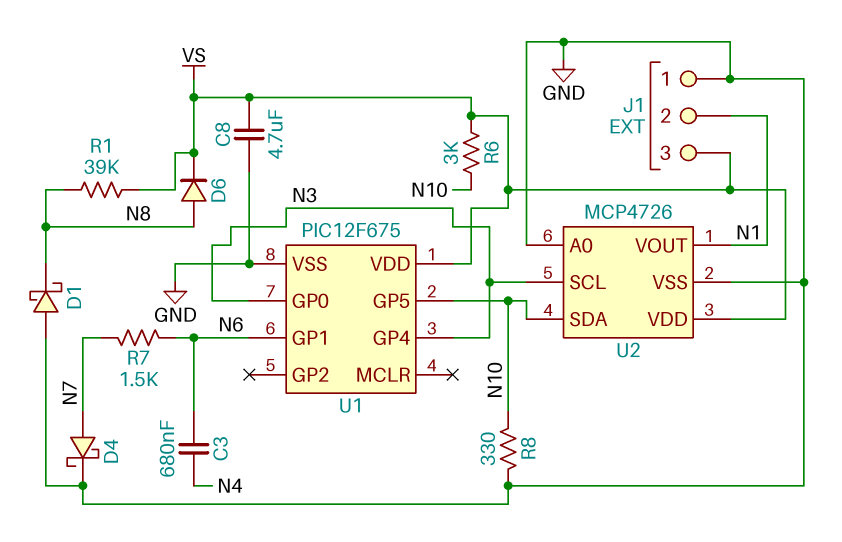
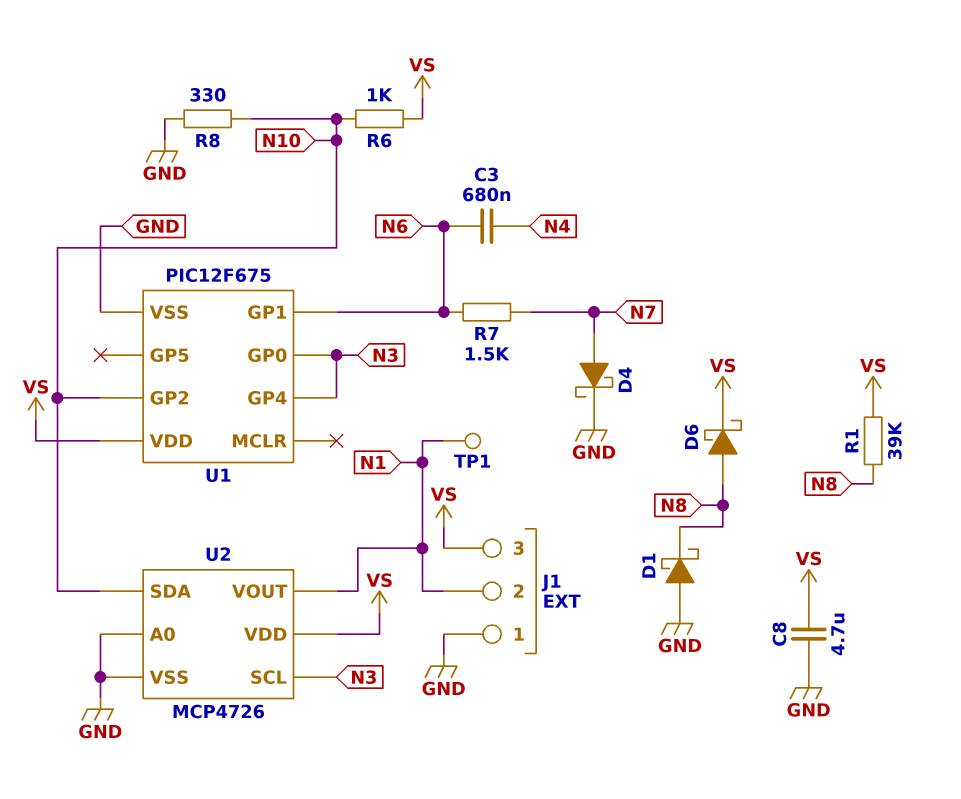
D6: diode (A N8, K VS) -> schottky (A N8, K VS)
R6: 3k (N10, VS) -> 1k (N10, VS)
TP1: none -> test point (N1)
U1 pin GP2: none -> N10
U1 pin GP5: N10 -> none

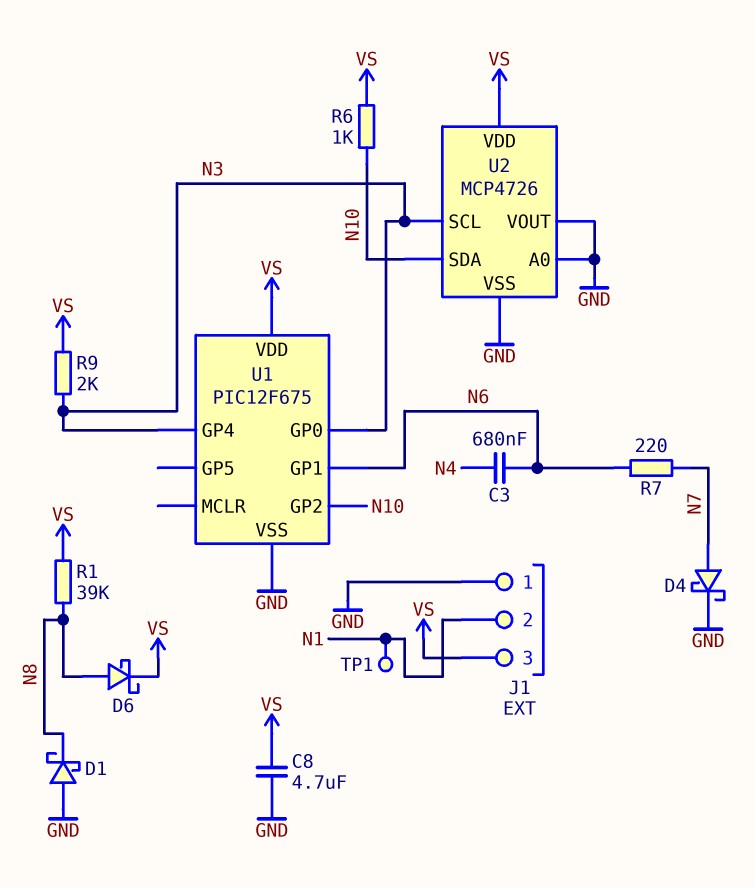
R7: 1.5k (N6, N7) -> 220 (N6, N7)
R8: 330 (GND, N10) -> none
R9: none -> 2k (N3, VS)
U2 pin VOUT: N1 -> GND

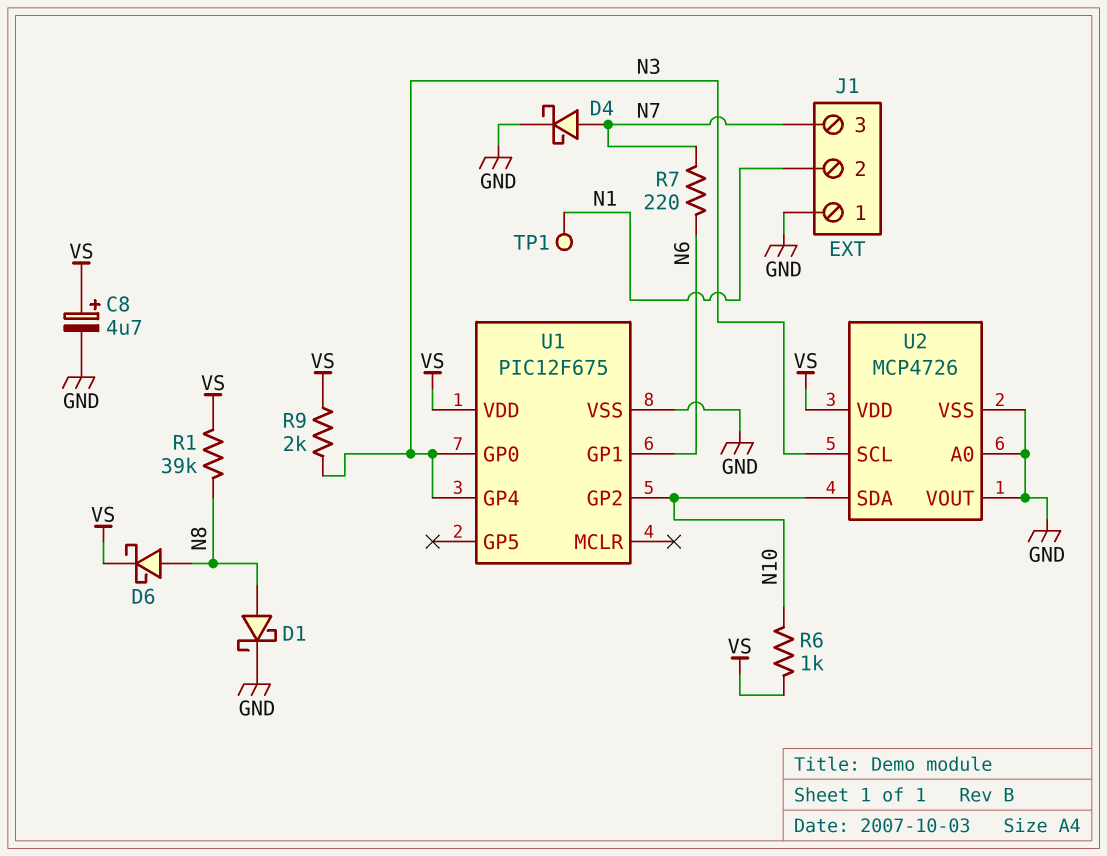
C3: 680nF (N4, N6) -> none
C8: 4.7uF (GND, VS) -> 4.7uF (plus VS, minus GND)
D1: schottky (A GND, K N8) -> schottky (A N8, K GND)
J1 pin 3: VS -> N7

